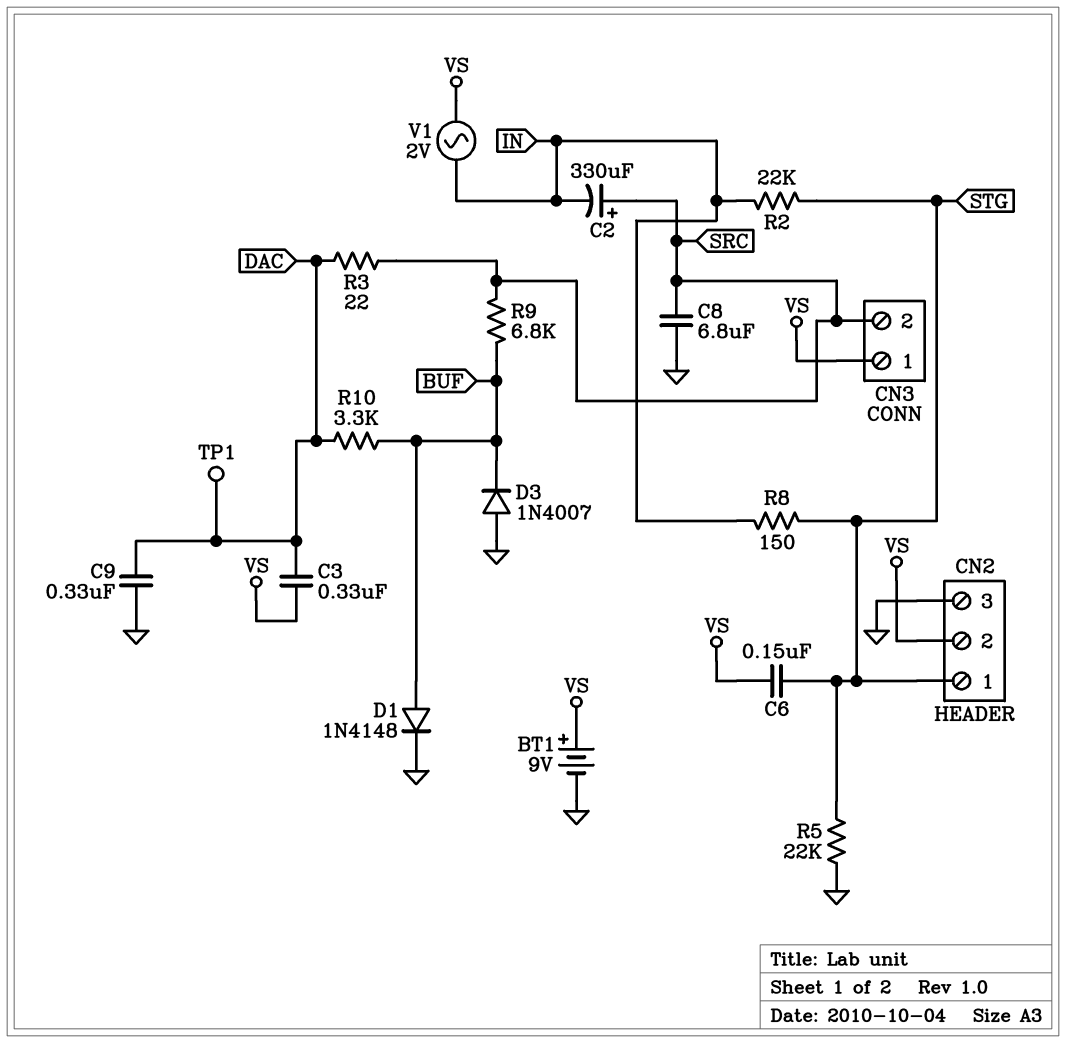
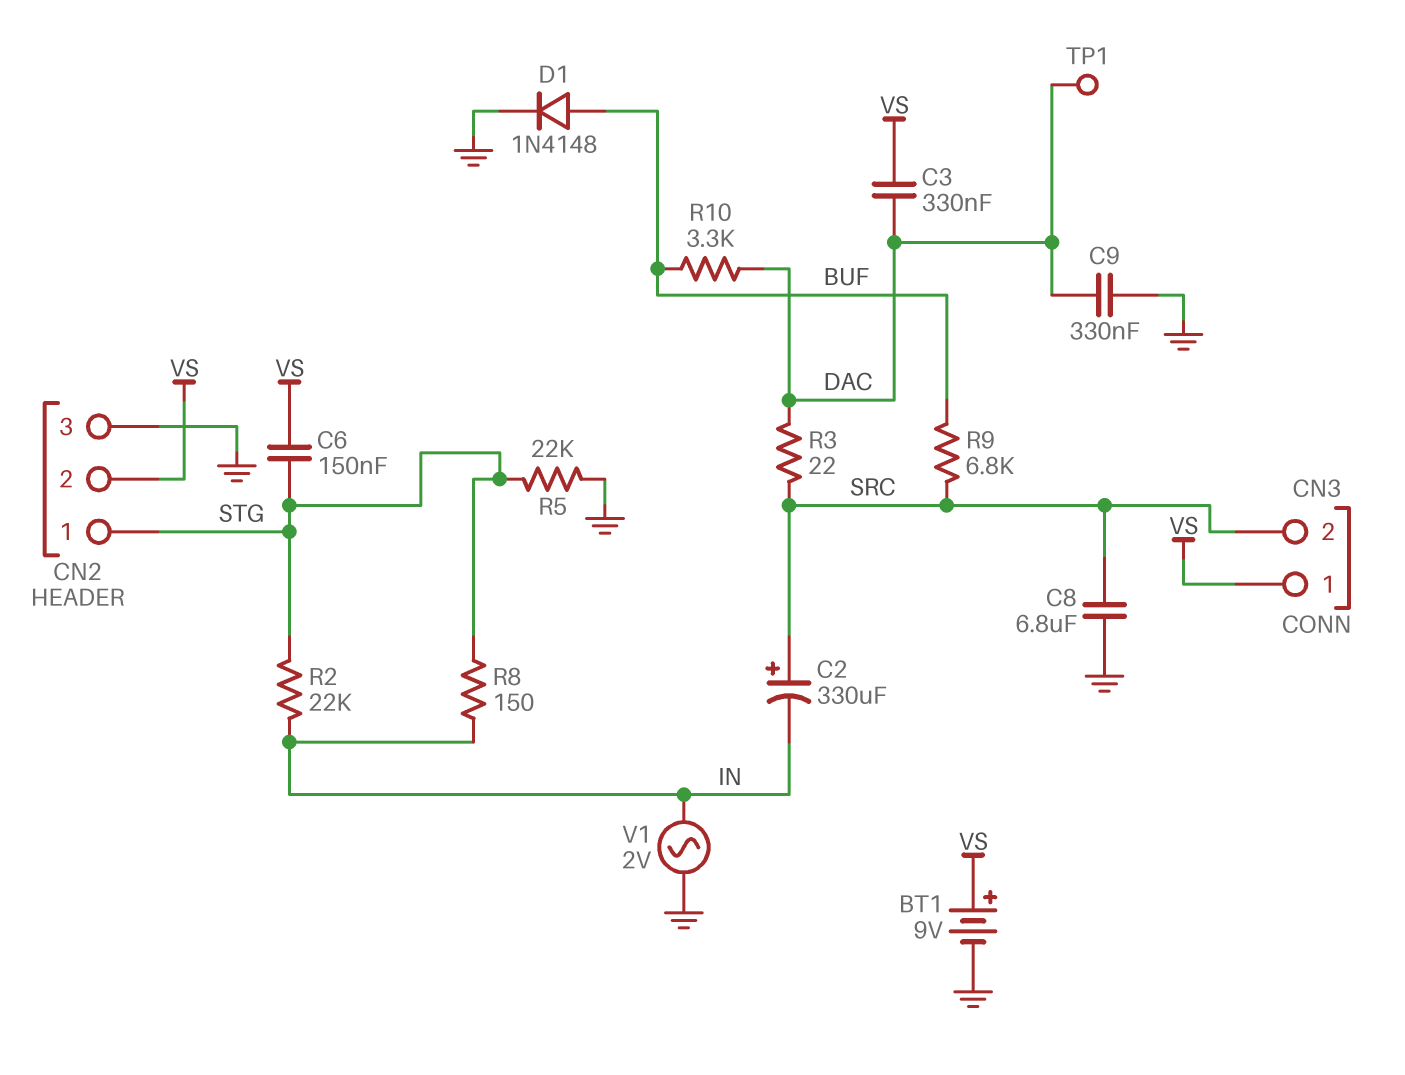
D3: diode 1N4007 (A GND, K BUF) -> none
V1: AC 2V (IN, VS) -> AC 2V (GND, IN)

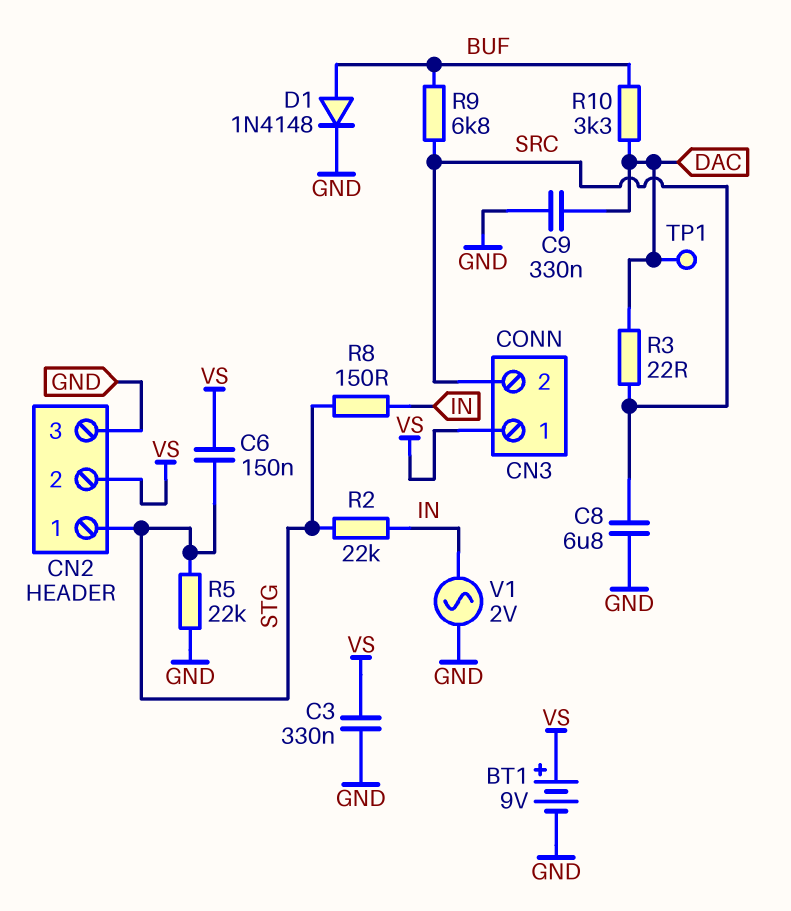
C2: 330uF (plus SRC, minus IN) -> none
C3: 330nF (DAC, VS) -> 330nF (GND, VS)

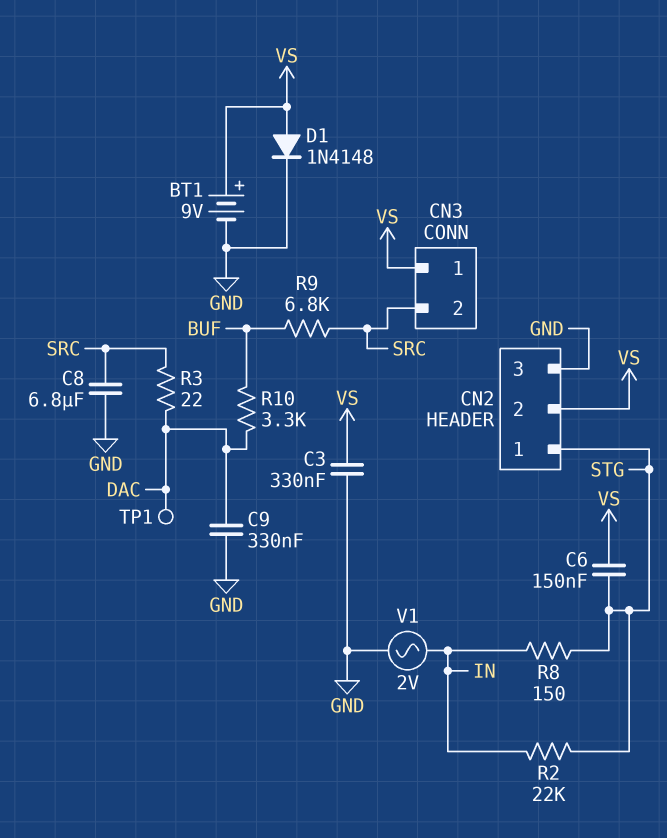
D1: diode 1N4148 (A BUF, K GND) -> diode 1N4148 (A VS, K GND)
R5: 22k (GND, STG) -> none

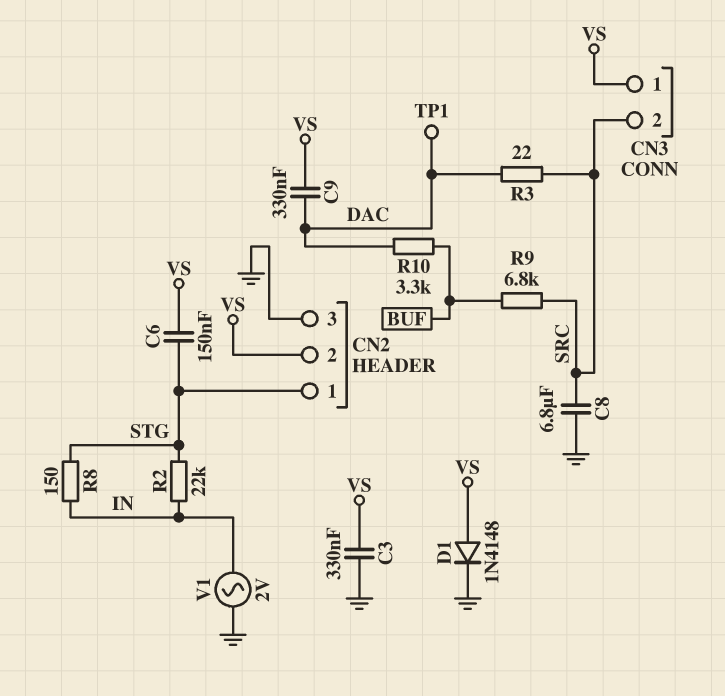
BT1: 9V (plus VS, minus GND) -> none
C9: 330nF (DAC, GND) -> 330nF (DAC, VS)

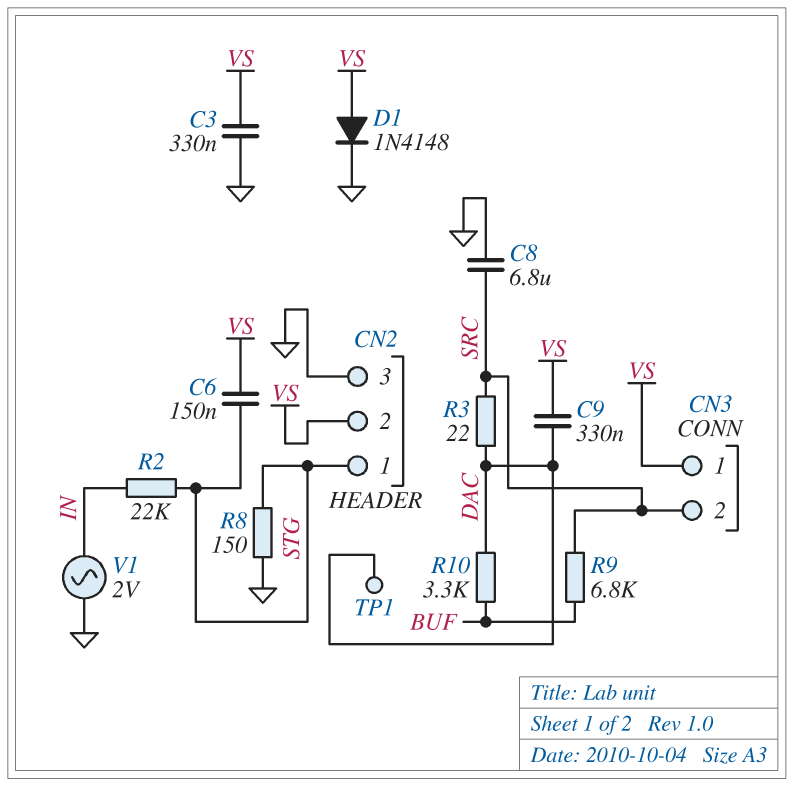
R8: 150 (IN, STG) -> 150 (GND, STG)

